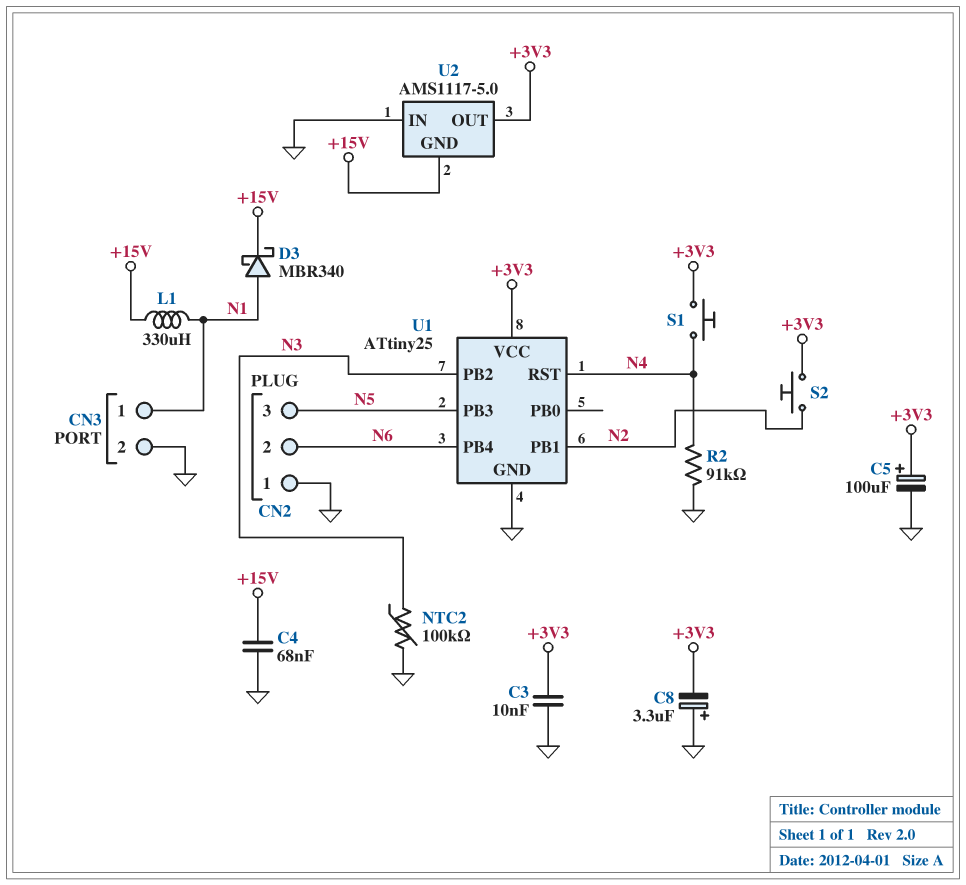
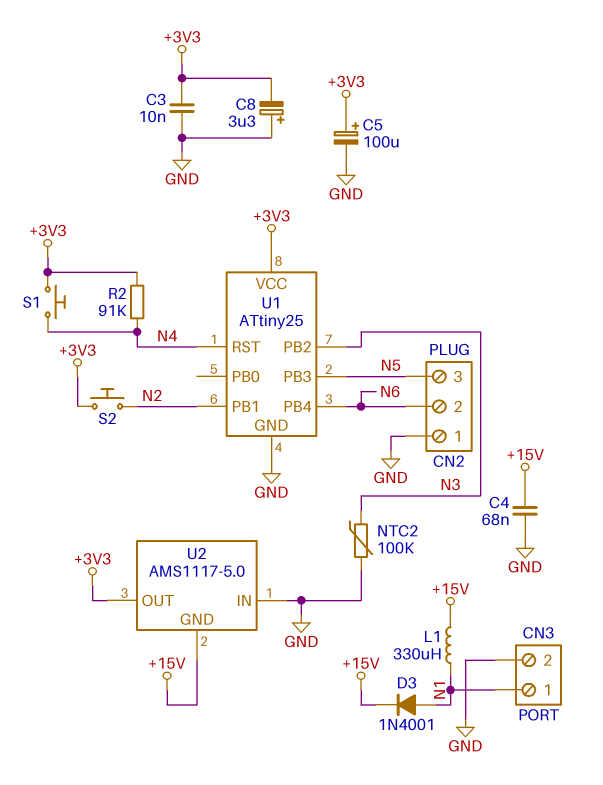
D3: schottky MBR340 (A N1, K +15V) -> diode 1N4001 (A N1, K +15V)
R2: 91k (GND, N4) -> 91k (+3V3, N4)

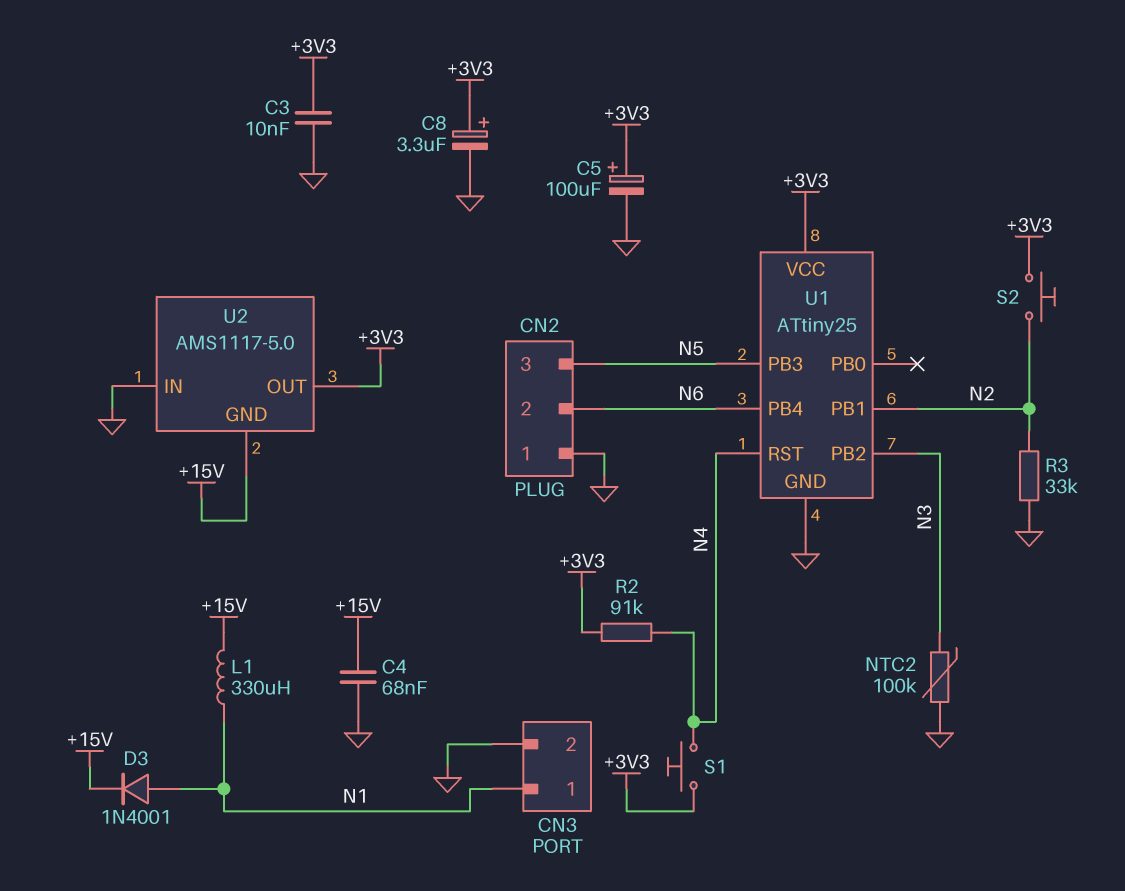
C8: 3.3uF (plus GND, minus +3V3) -> 3.3uF (plus +3V3, minus GND)
R3: none -> 33k (GND, N2)

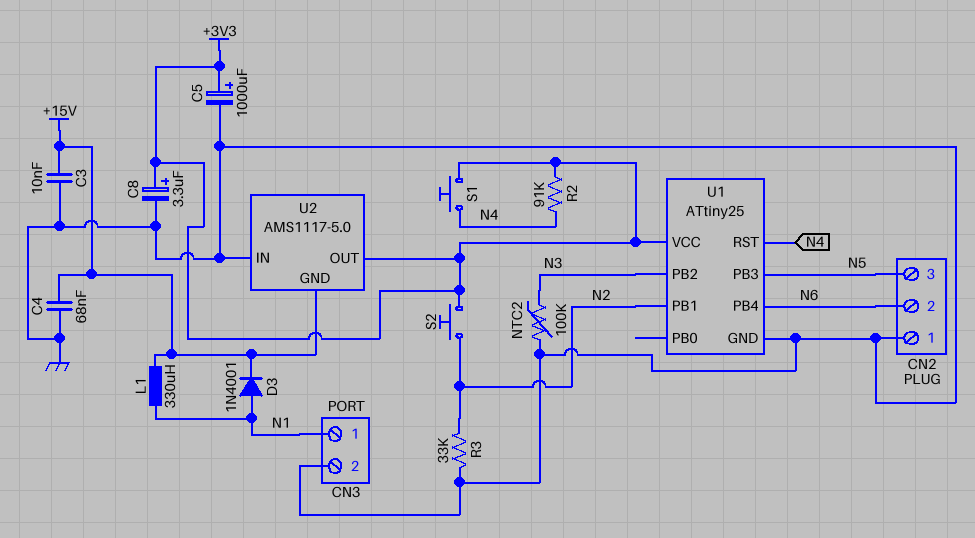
C3: 10nF (+3V3, GND) -> 10nF (+15V, GND)
C5: 100uF (plus +3V3, minus GND) -> 1000uF (plus +3V3, minus GND)

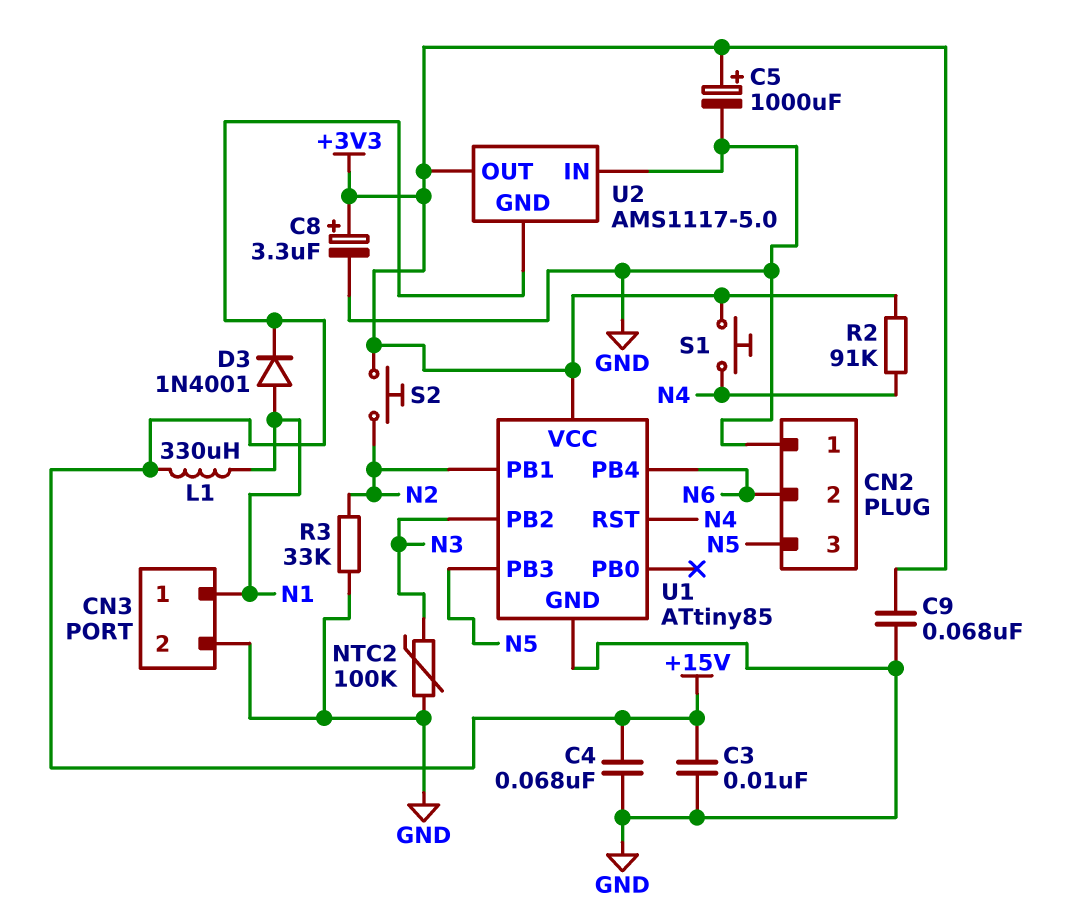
C9: none -> 68nF (+3V3, GND)
U1: ATtiny25 -> ATtiny85

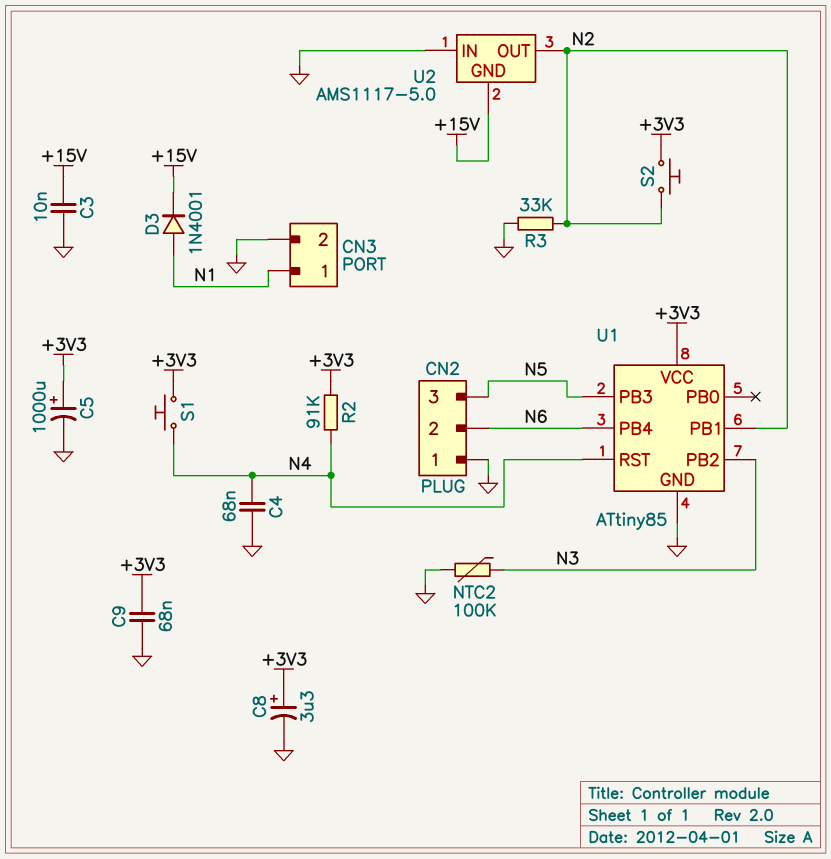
C4: 68nF (+15V, GND) -> 68nF (GND, N4)
L1: 330uH (+15V, N1) -> none
U2 pin OUT: +3V3 -> N2

